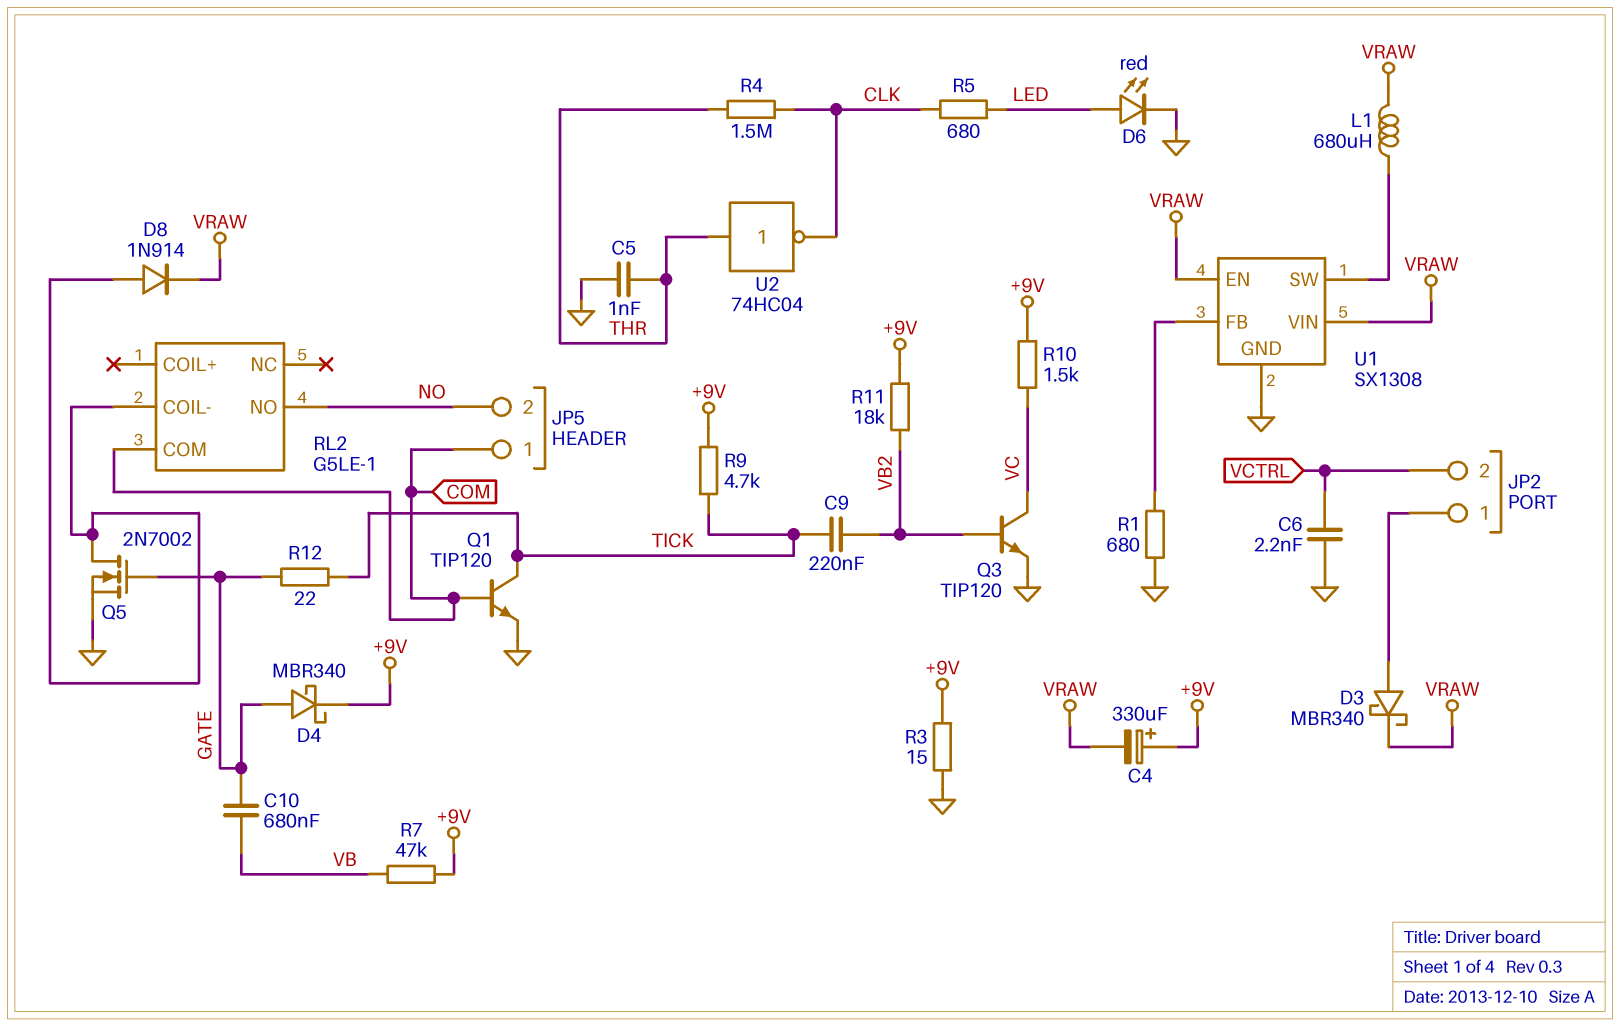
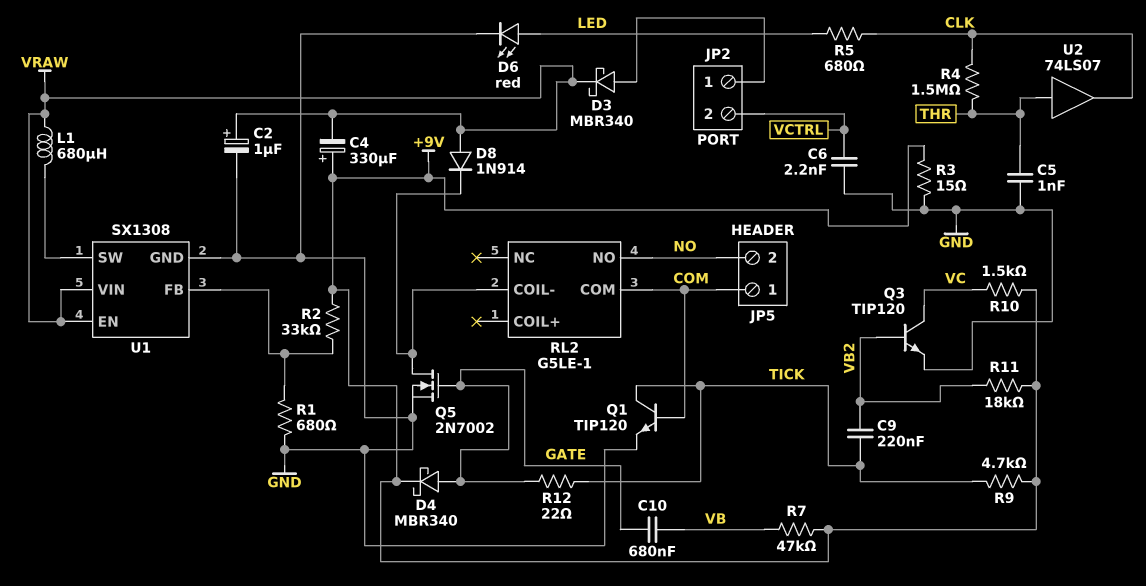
C2: none -> 1uF (plus VRAW, minus GND)
D8: diode 1N914 (A RL2/COIL-, K VRAW) -> diode 1N914 (A VRAW, K RL2/COIL-)
R2: none -> 33k (+9V, U1/FB)
U2: NOT 74HC04 (in THR, out CLK) -> buffer 74LS07 (in THR, out CLK)

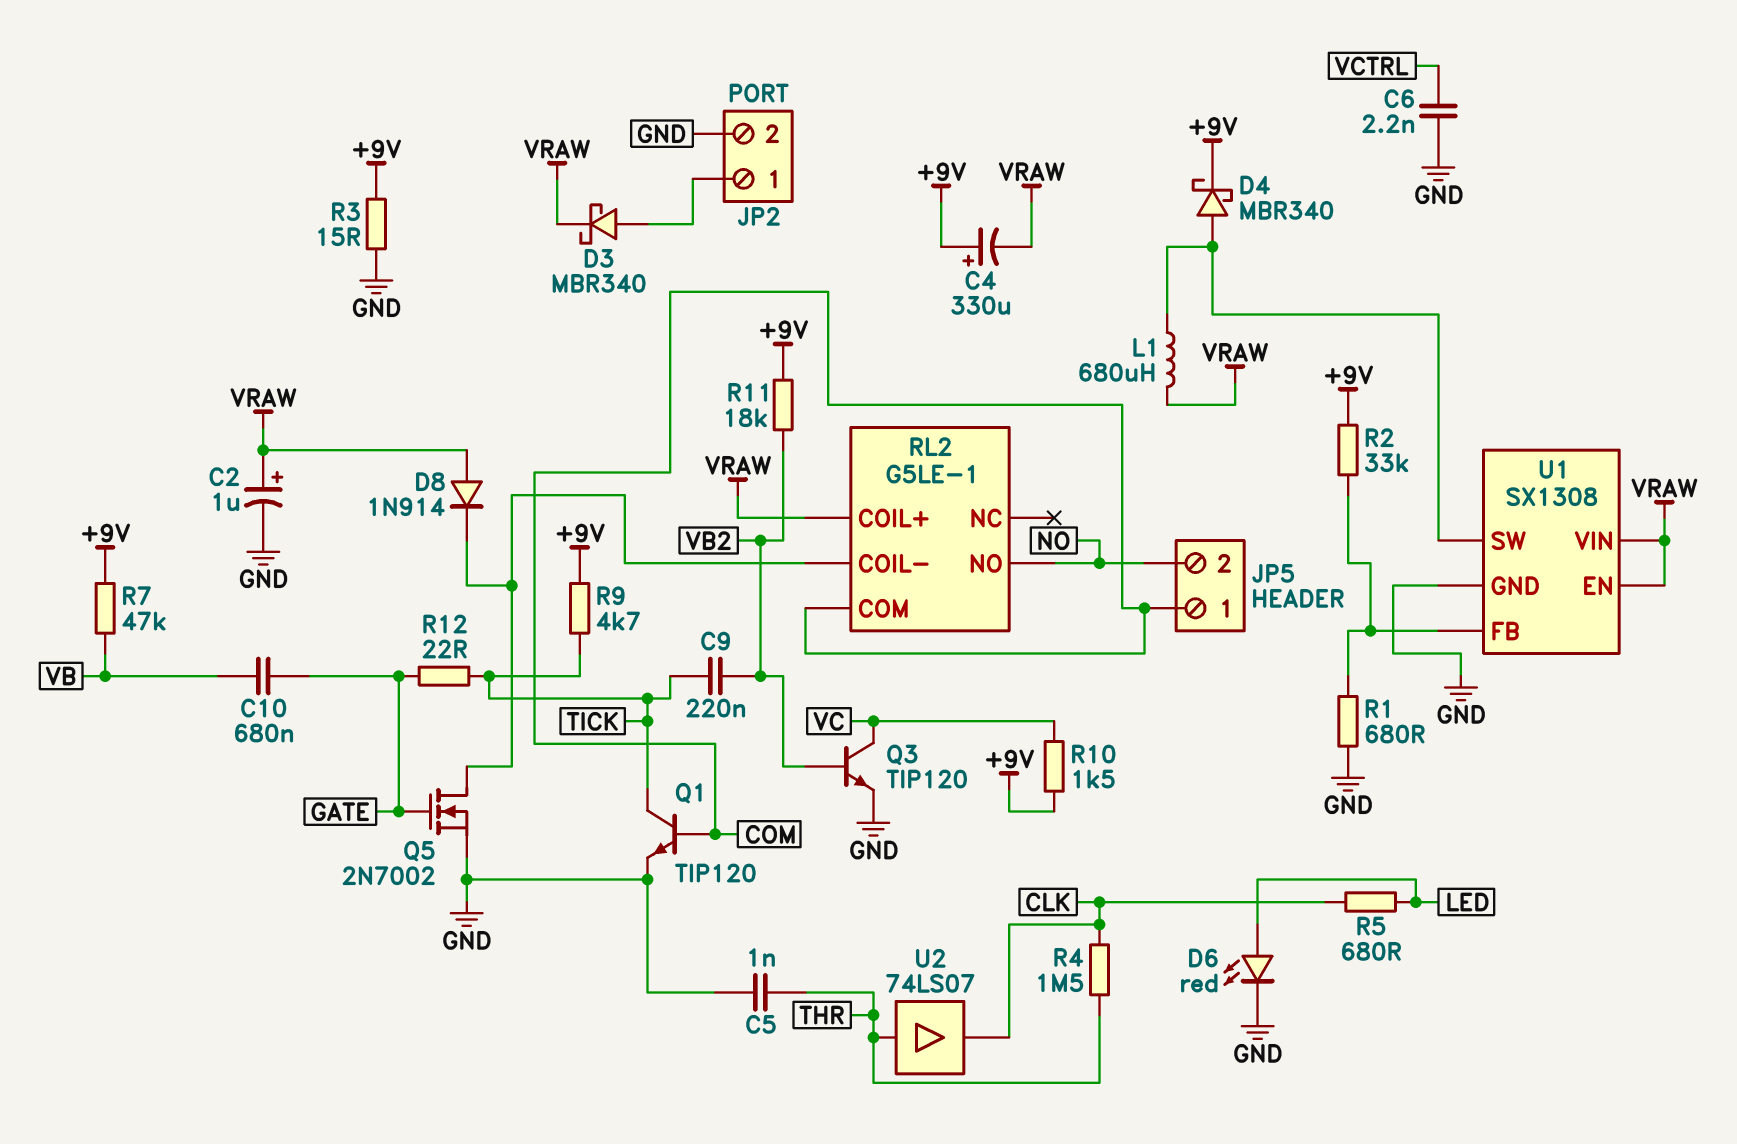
D4: schottky MBR340 (A GATE, K +9V) -> schottky MBR340 (A U1/SW, K +9V)
JP2 pin 2: VCTRL -> GND
RL2 pin COIL+: none -> VRAW

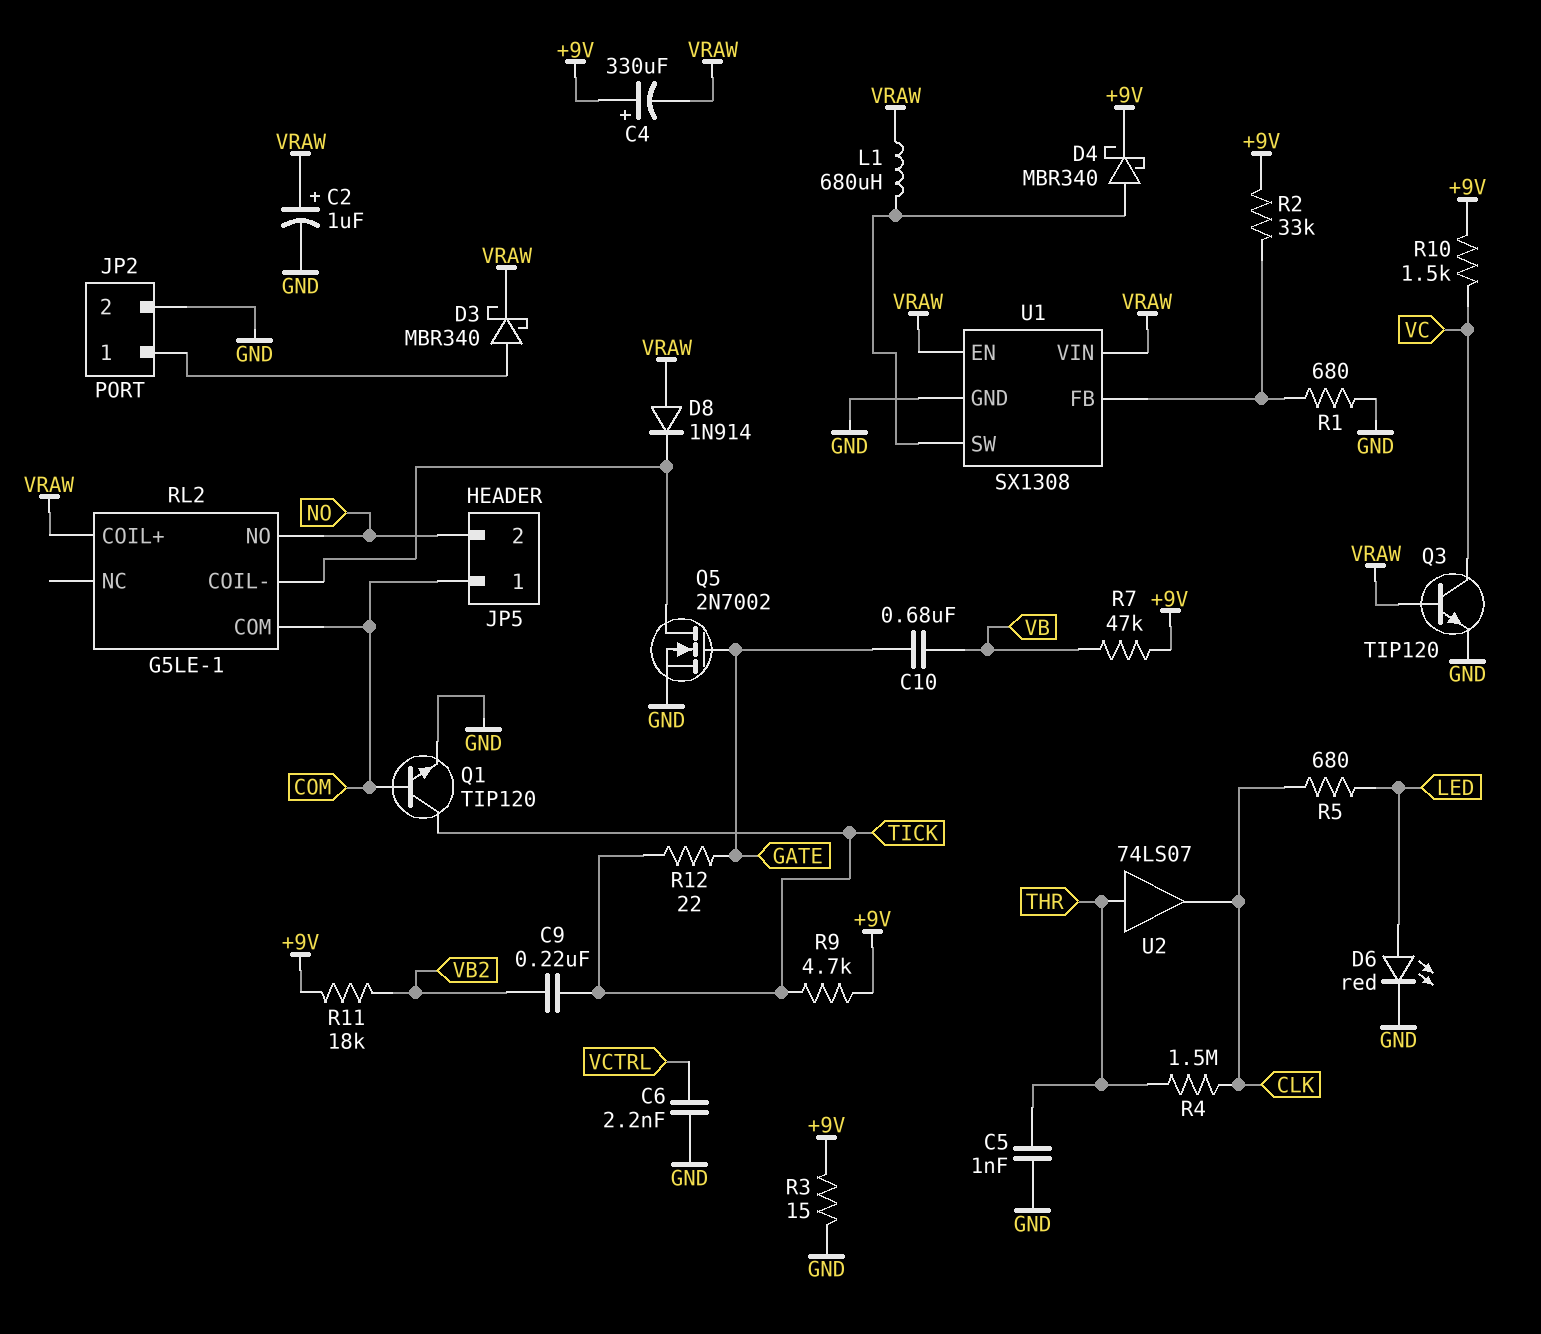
Q3: NPN TIP120 (B VB2, C VC, E GND) -> NPN TIP120 (B VRAW, C VC, E GND)

